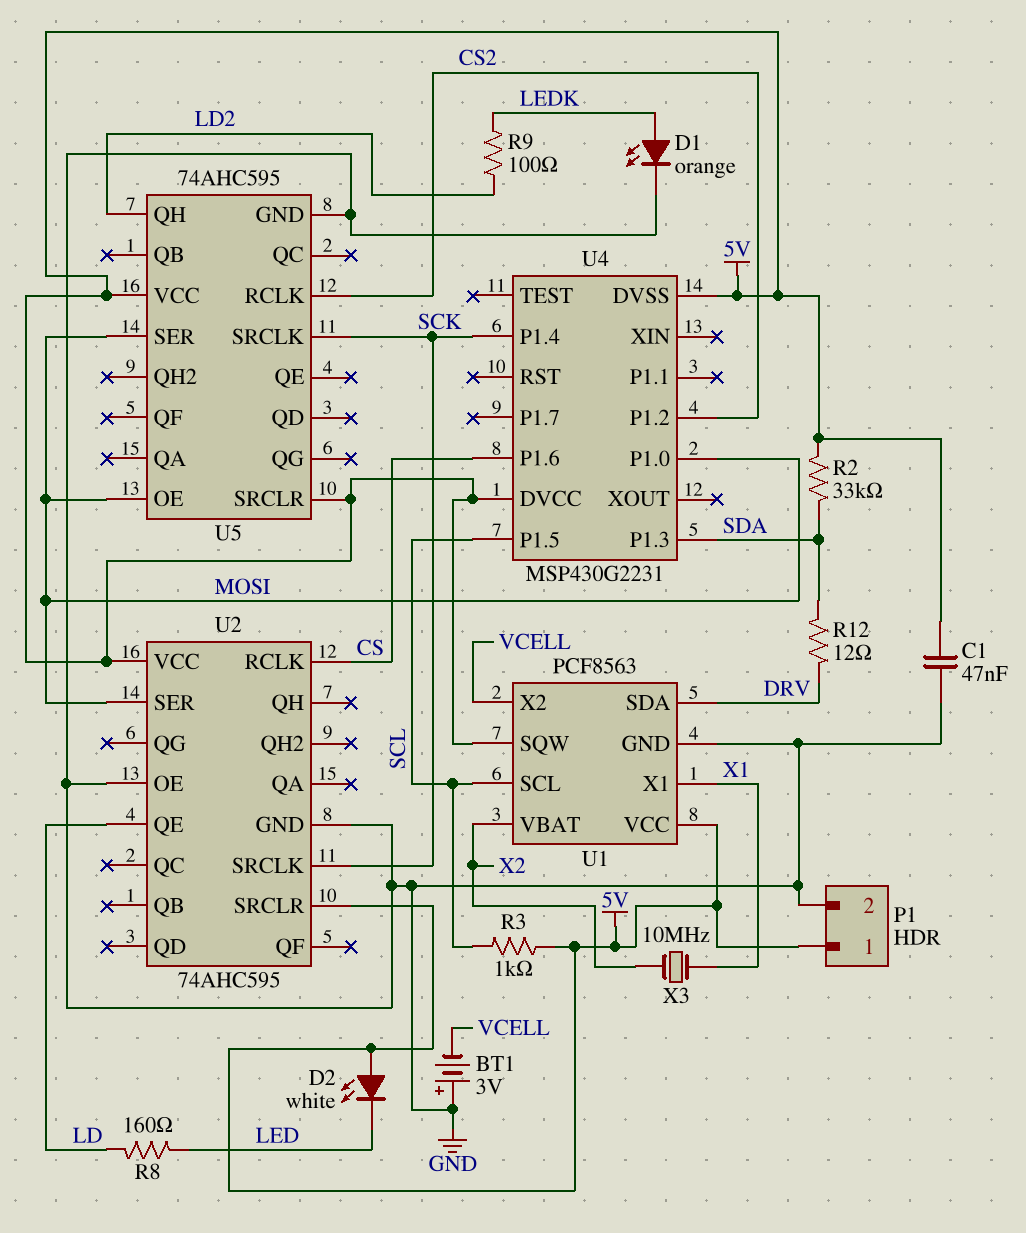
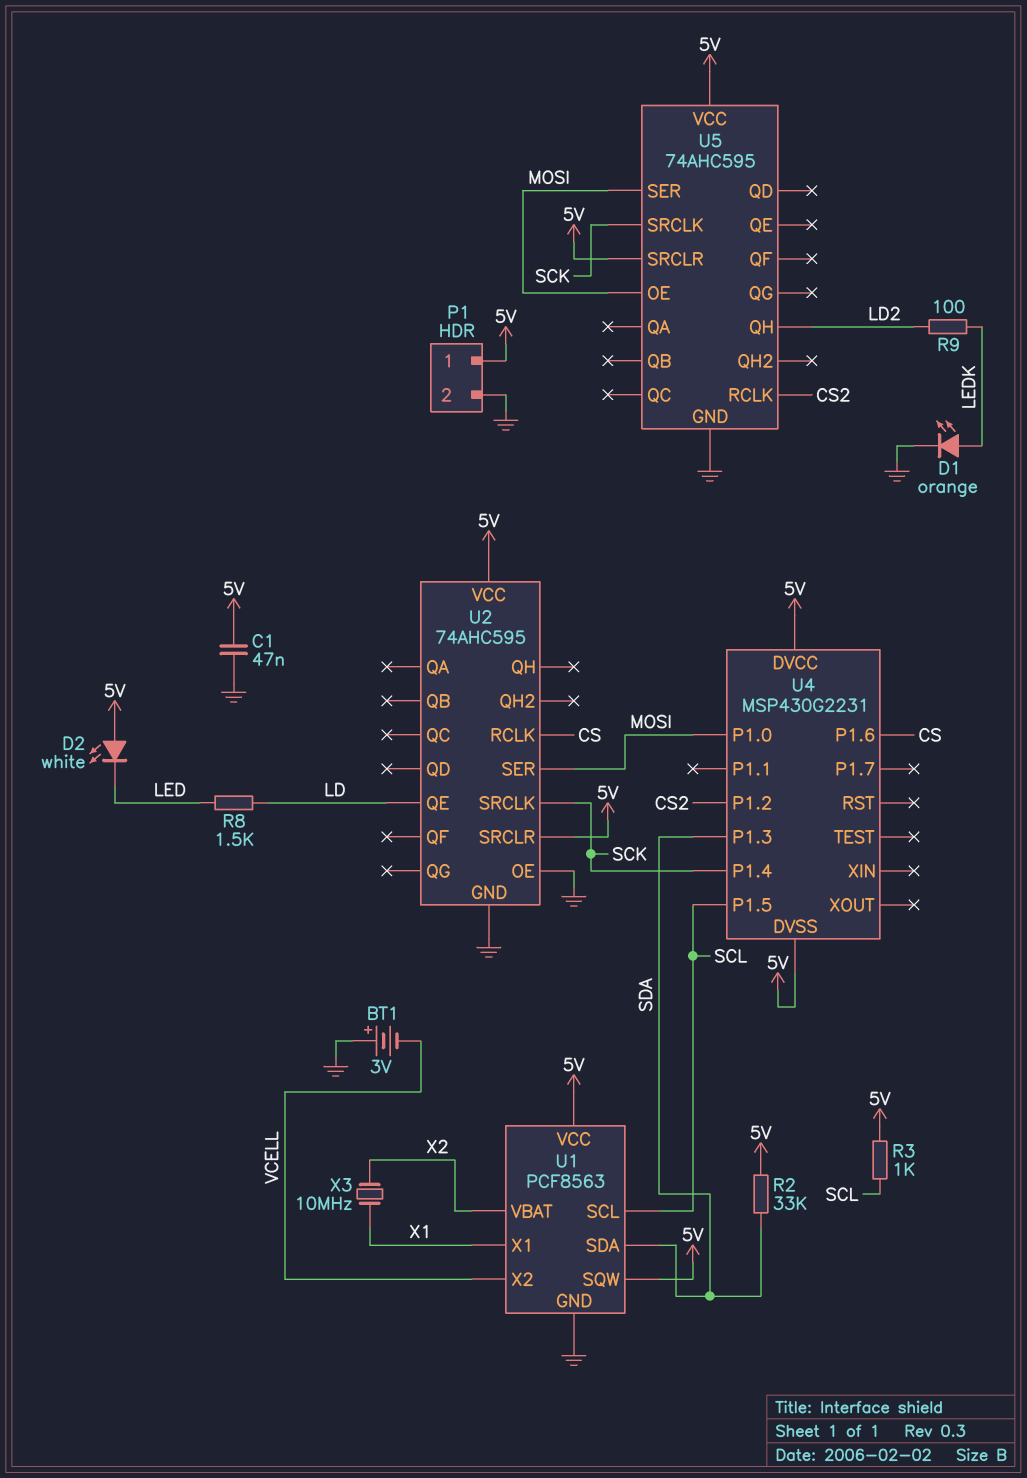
R8: 160 (LD, LED) -> 1.5k (LD, LED)
R12: 12 (DRV, SDA) -> none
U1 pin SDA: DRV -> SDA

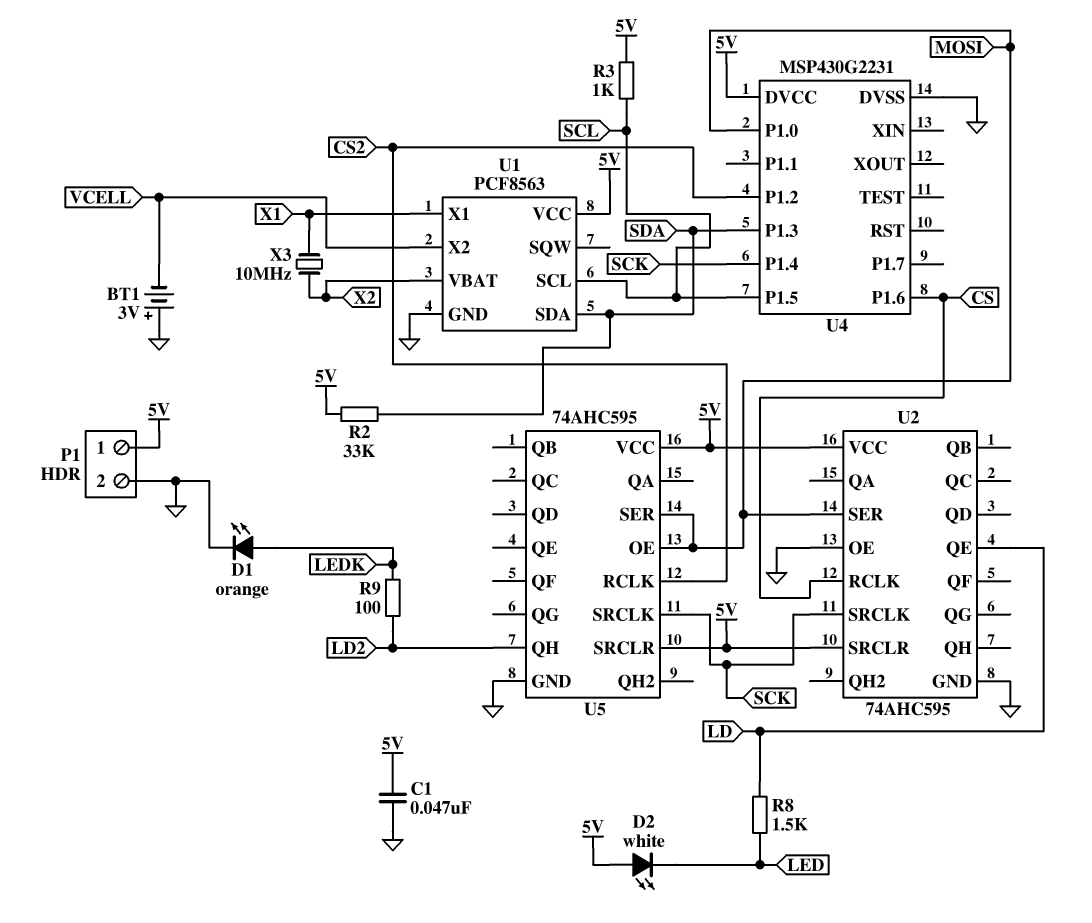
U1 pin SQW: 5V -> none
U4 pin DVSS: 5V -> GND

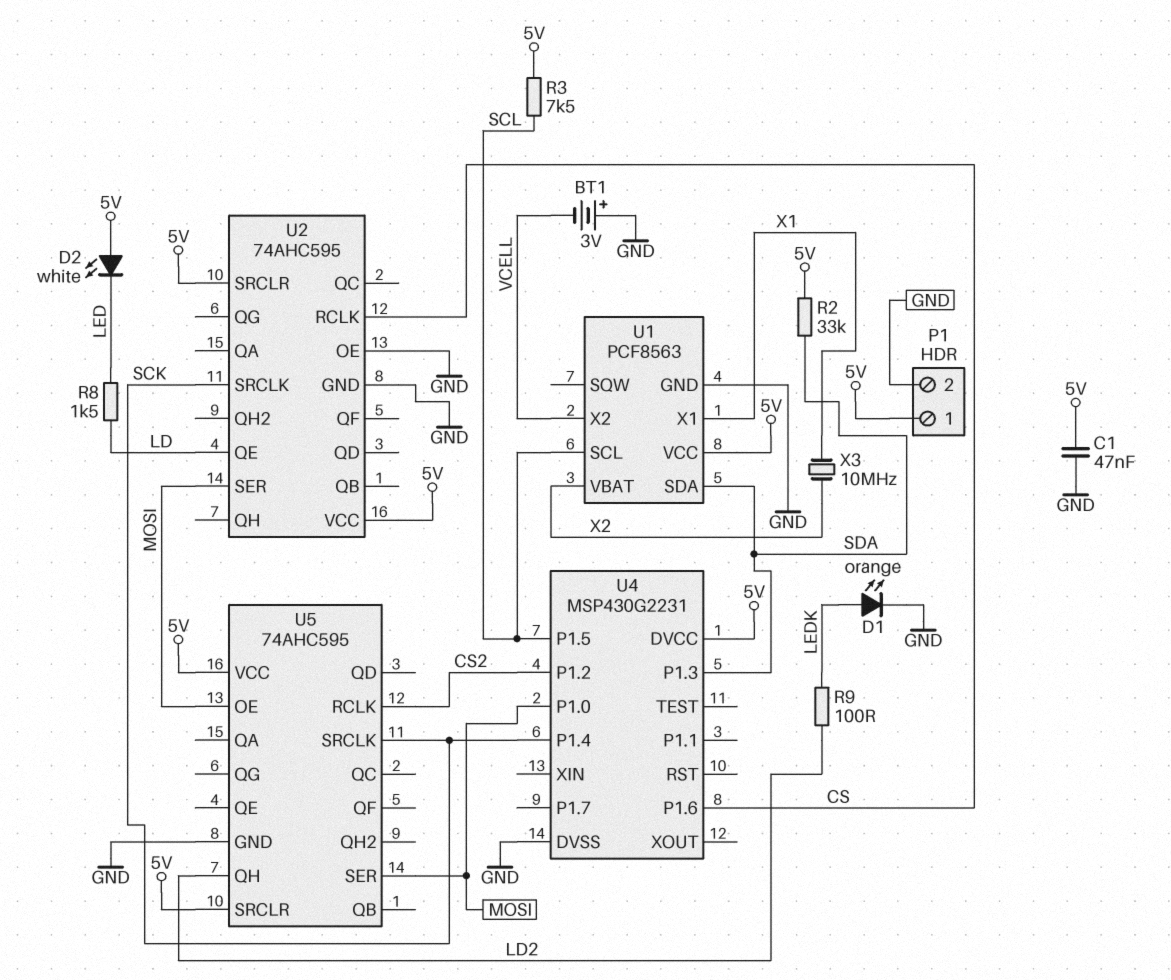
R3: 1k (5V, SCL) -> 7.5k (5V, SCL)

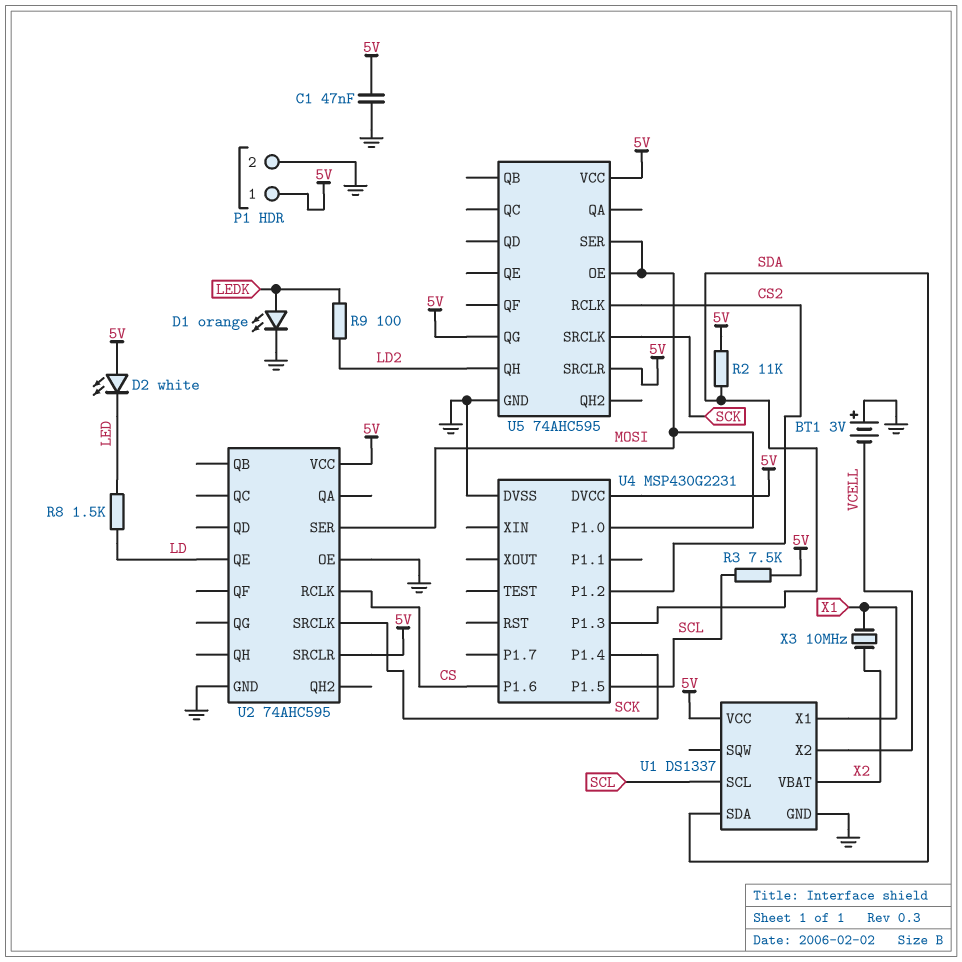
R2: 33k (5V, SDA) -> 11k (5V, SDA)
U1: PCF8563 -> DS1337
U5 pin QG: none -> 5V

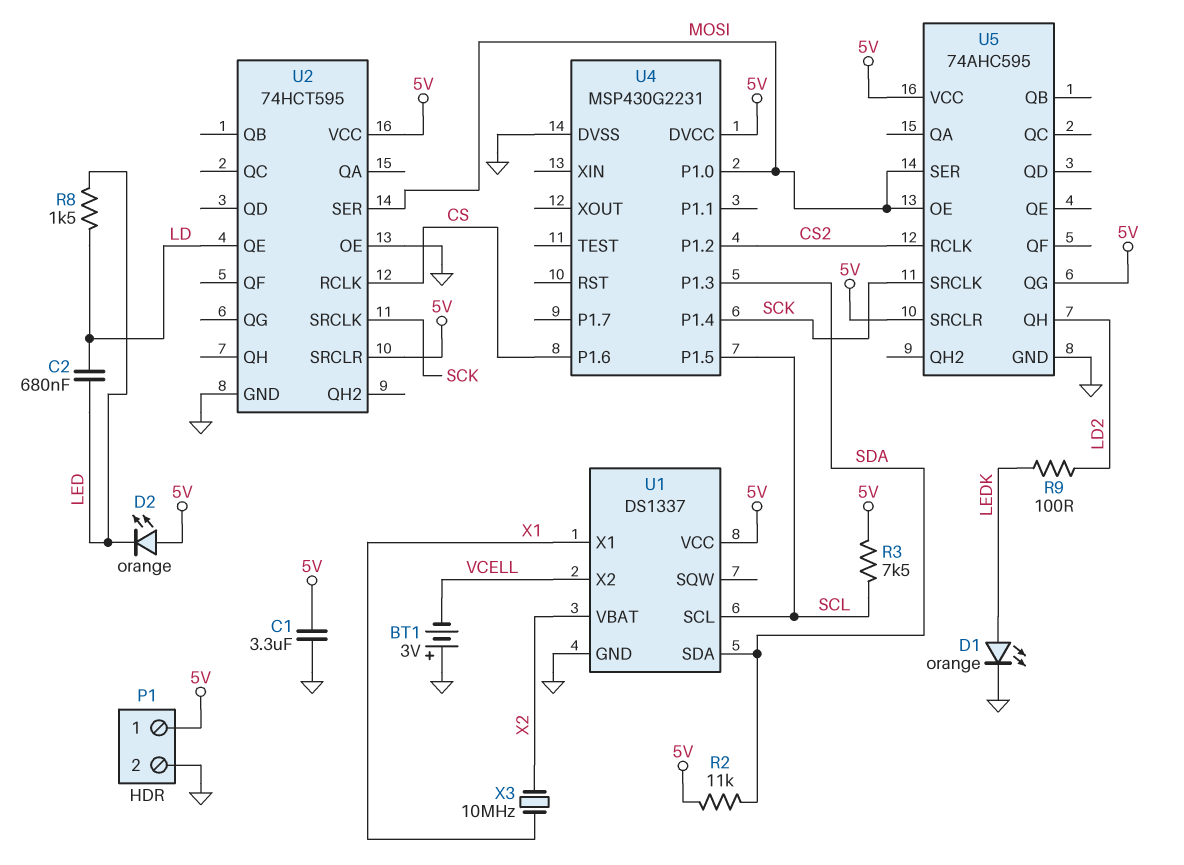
C1: 47nF (5V, GND) -> 3.3uF (5V, GND)
C2: none -> 680nF (LD, LED)
D2: LED white (A 5V, K LED) -> LED orange (A 5V, K LED)
U2: 74AHC595 -> 74HCT595

